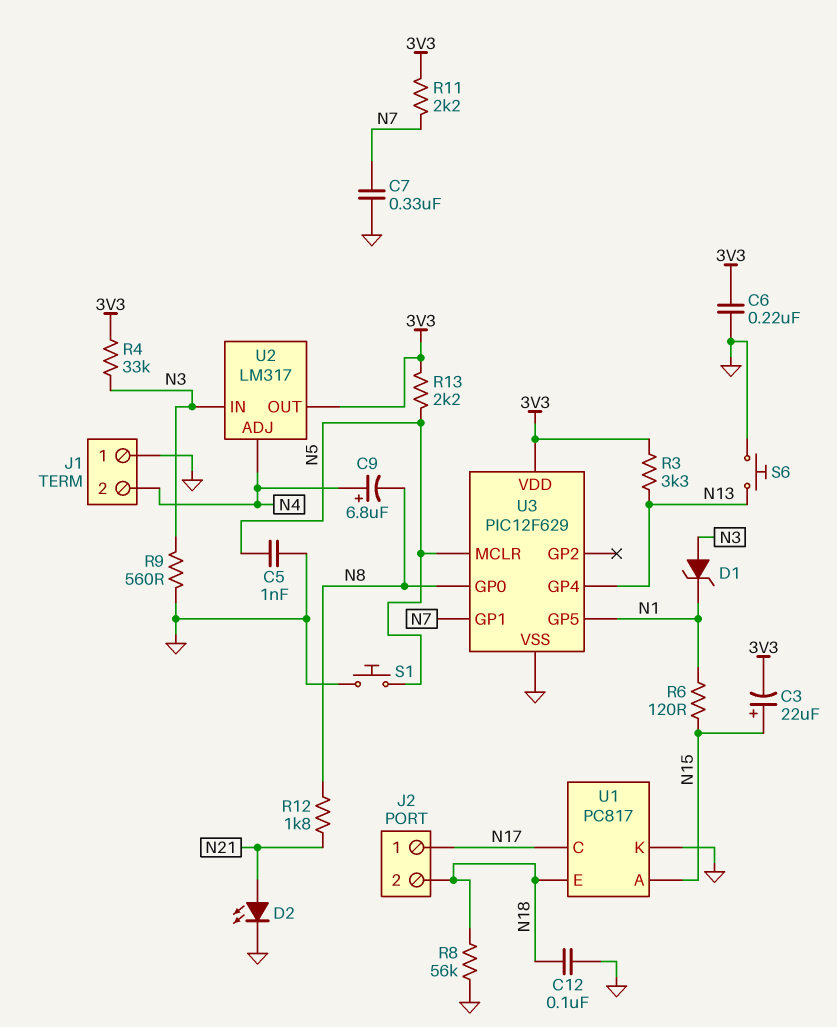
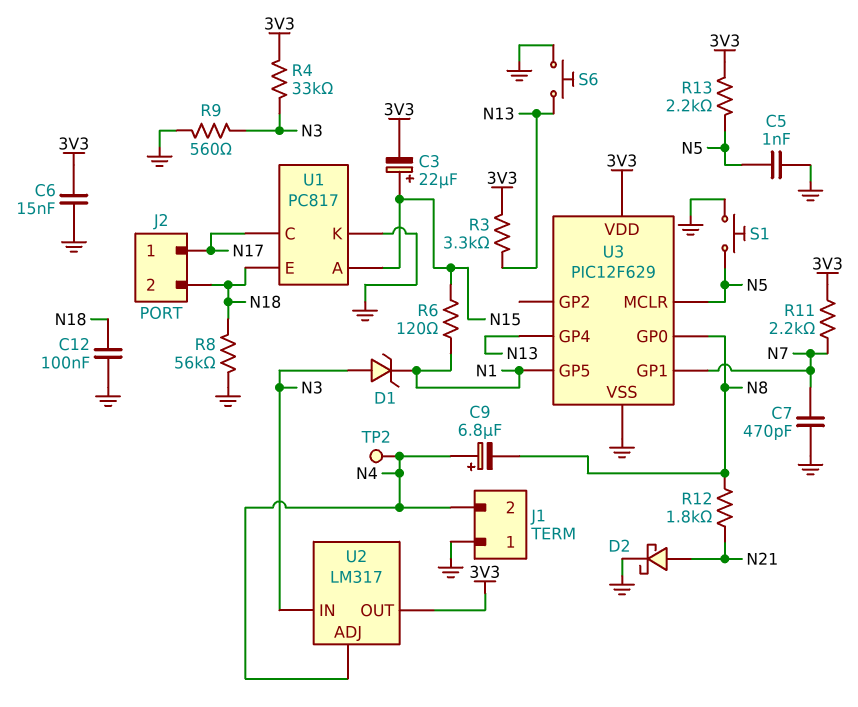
C6: 220nF (3V3, GND) -> 15nF (3V3, GND)
C7: 330nF (GND, N7) -> 470pF (GND, N7)
D2: LED (A N21, K GND) -> schottky (A N21, K GND)
TP2: none -> test point (N4)

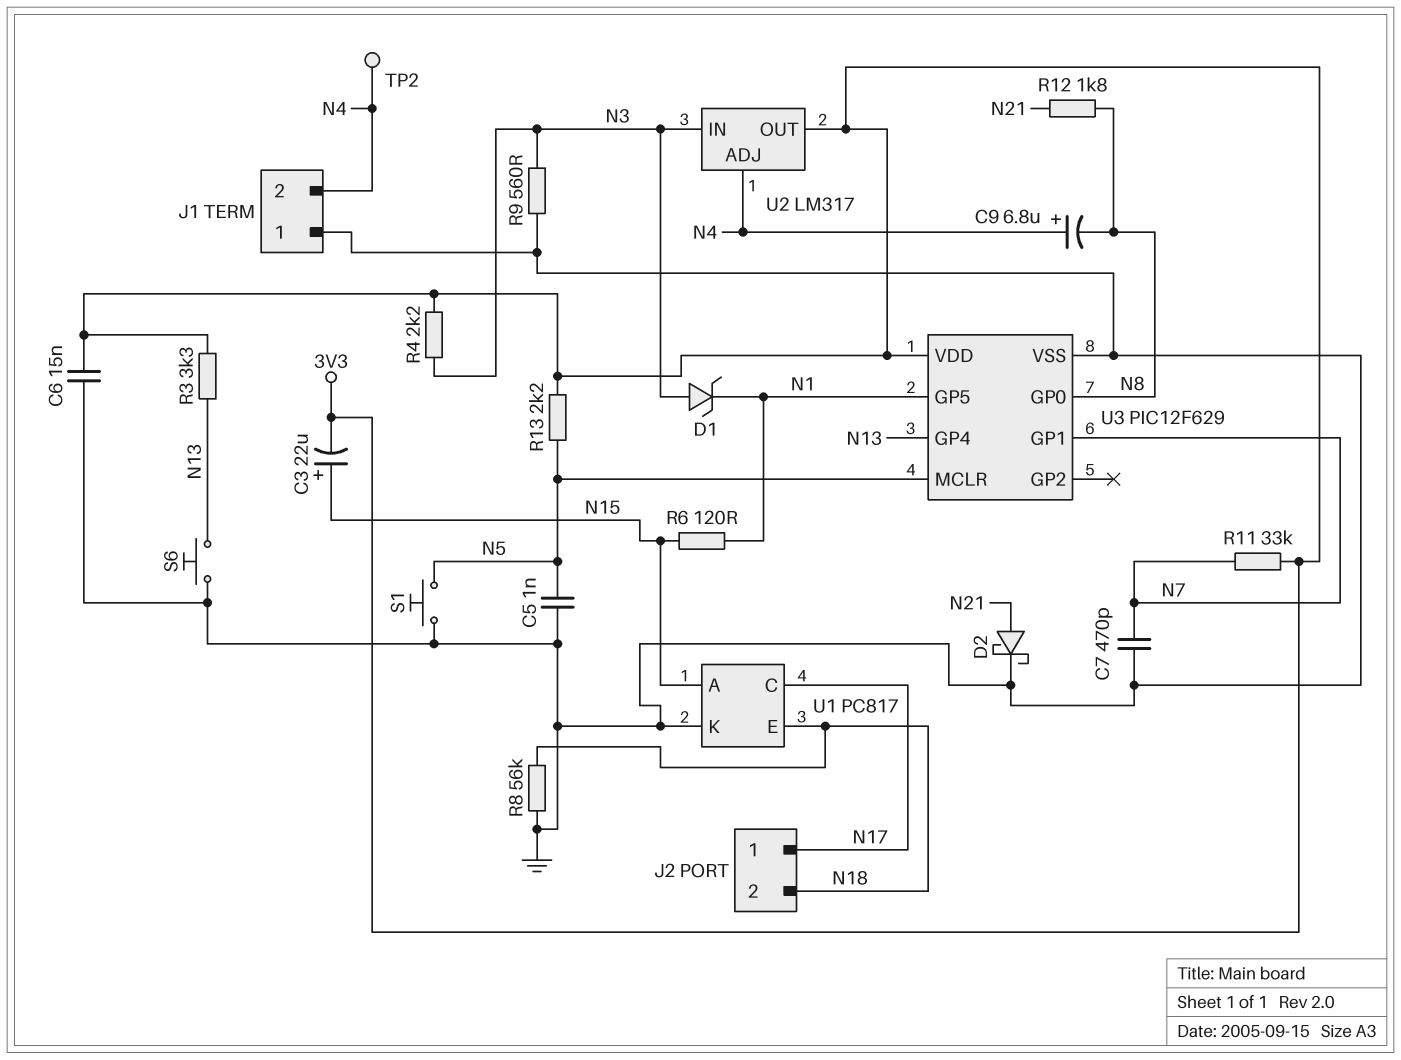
C12: 100nF (GND, N18) -> none
R4: 33k (3V3, N3) -> 2.2k (3V3, N3)
R11: 2.2k (3V3, N7) -> 33k (3V3, N7)

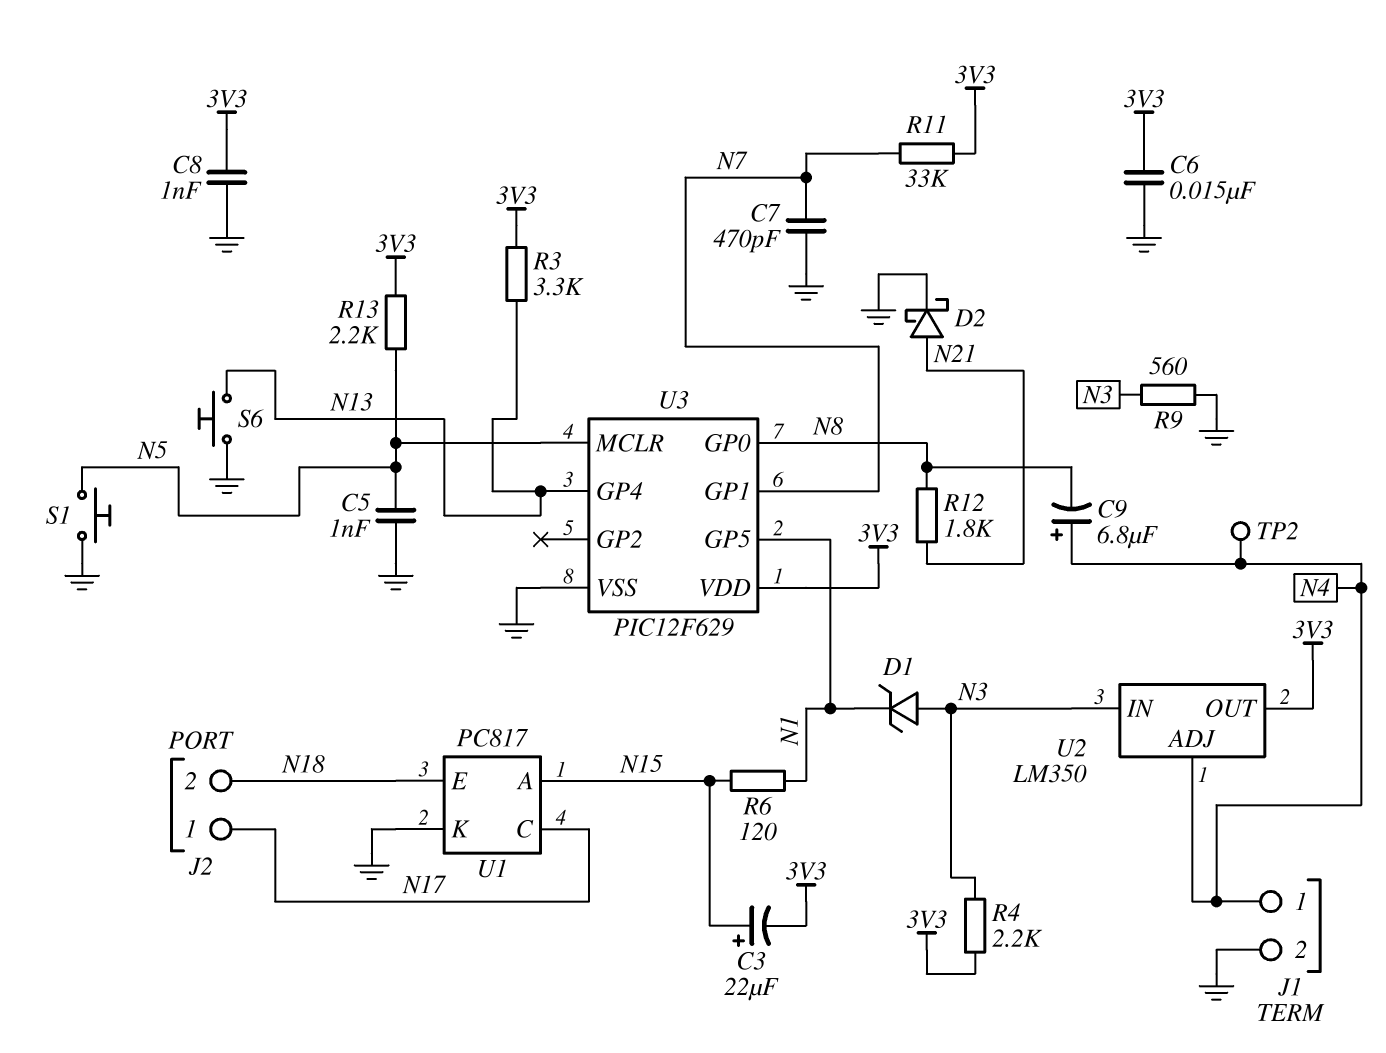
C8: none -> 1nF (3V3, GND)
J1 pin 1: GND -> N4
J1 pin 2: N4 -> GND
R8: 56k (GND, N18) -> none
U2: LM317 -> LM350

